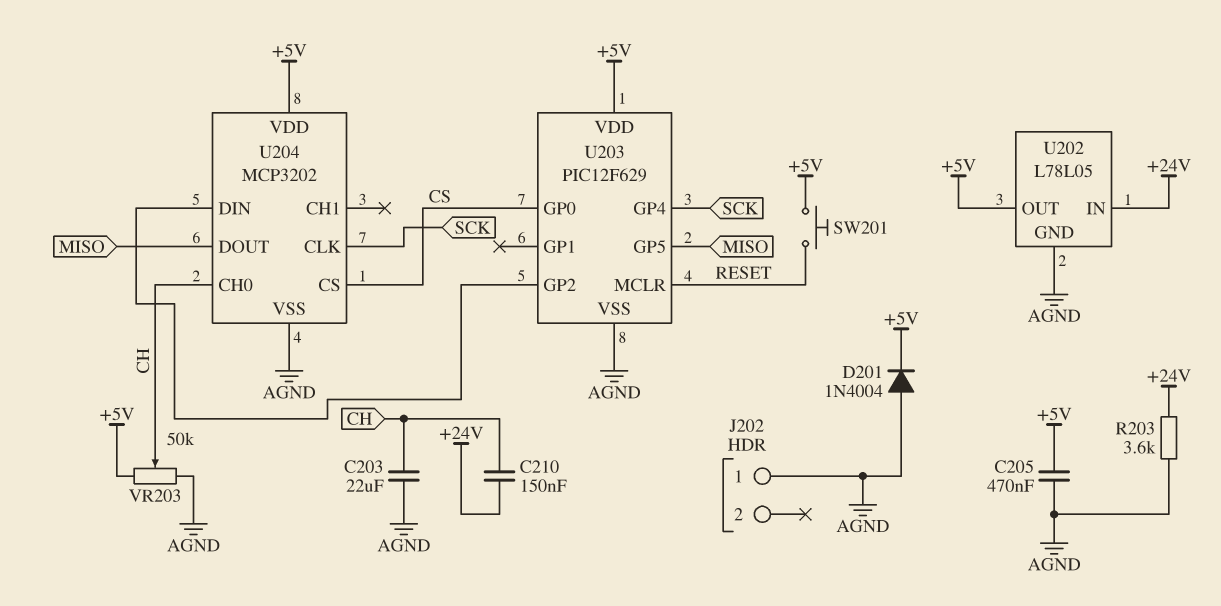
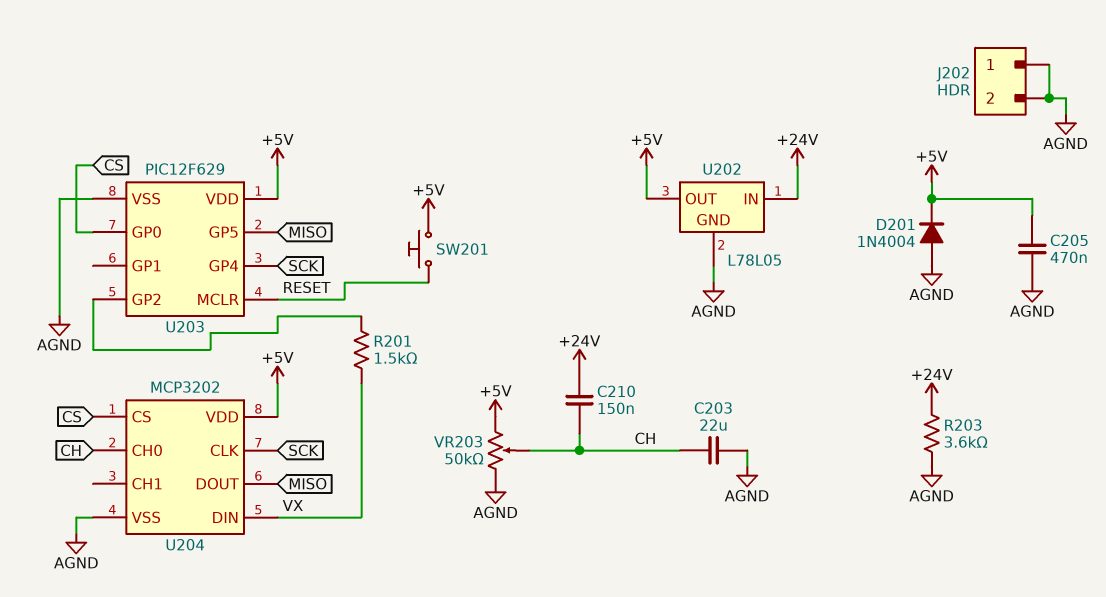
J202 pin 2: none -> AGND
R201: none -> 1.5k (U203/GP2, VX)
U204 pin DIN: U203/GP2 -> VX

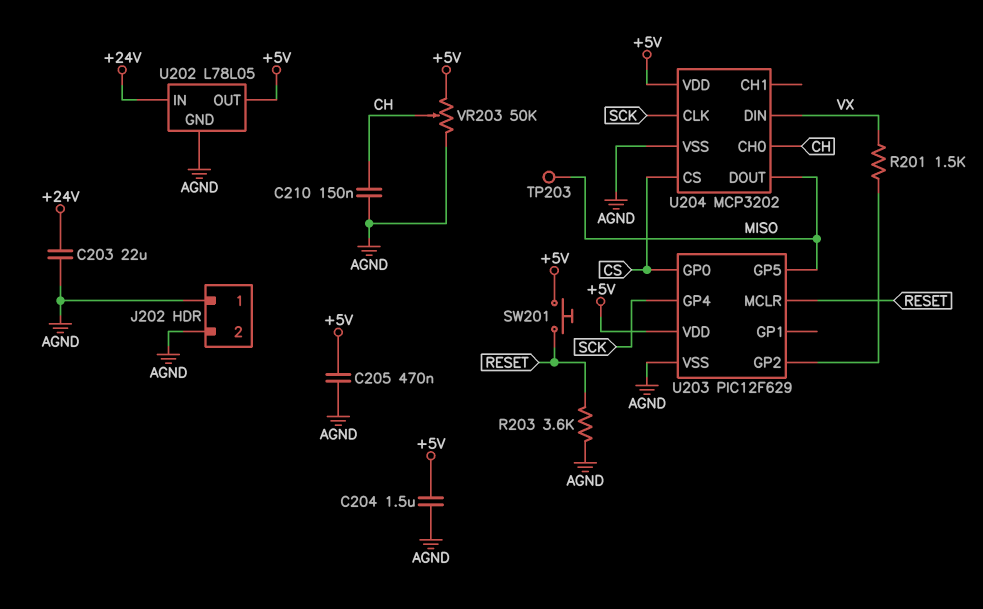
C203: 22uF (AGND, CH) -> 22uF (+24V, AGND)
C204: none -> 1.5uF (+5V, AGND)
C210: 150nF (+24V, CH) -> 150nF (AGND, CH)
D201: diode 1N4004 (A AGND, K +5V) -> none
R203: 3.6k (+24V, AGND) -> 3.6k (AGND, RESET)
TP203: none -> test point (MISO)

